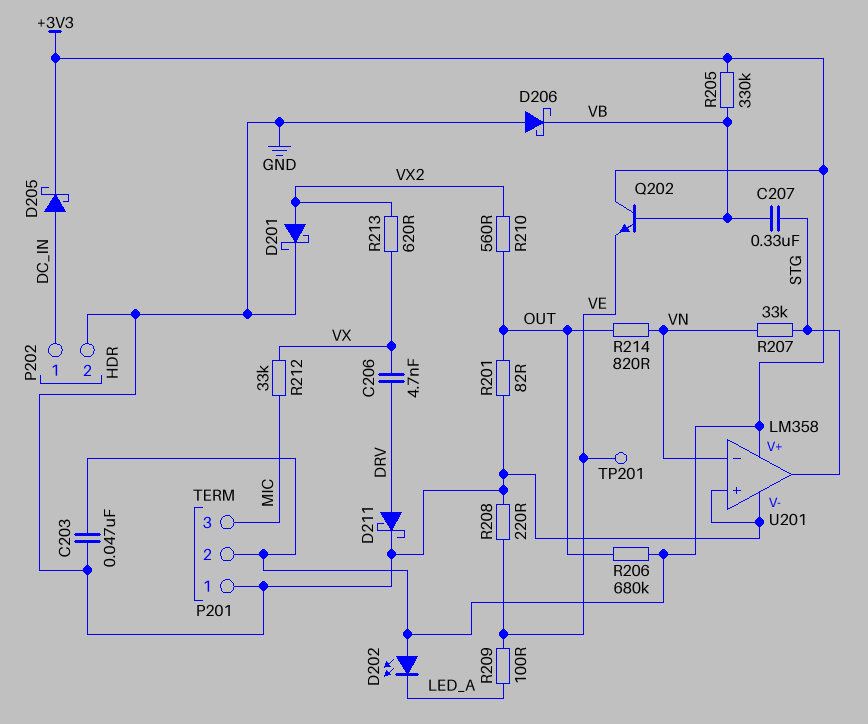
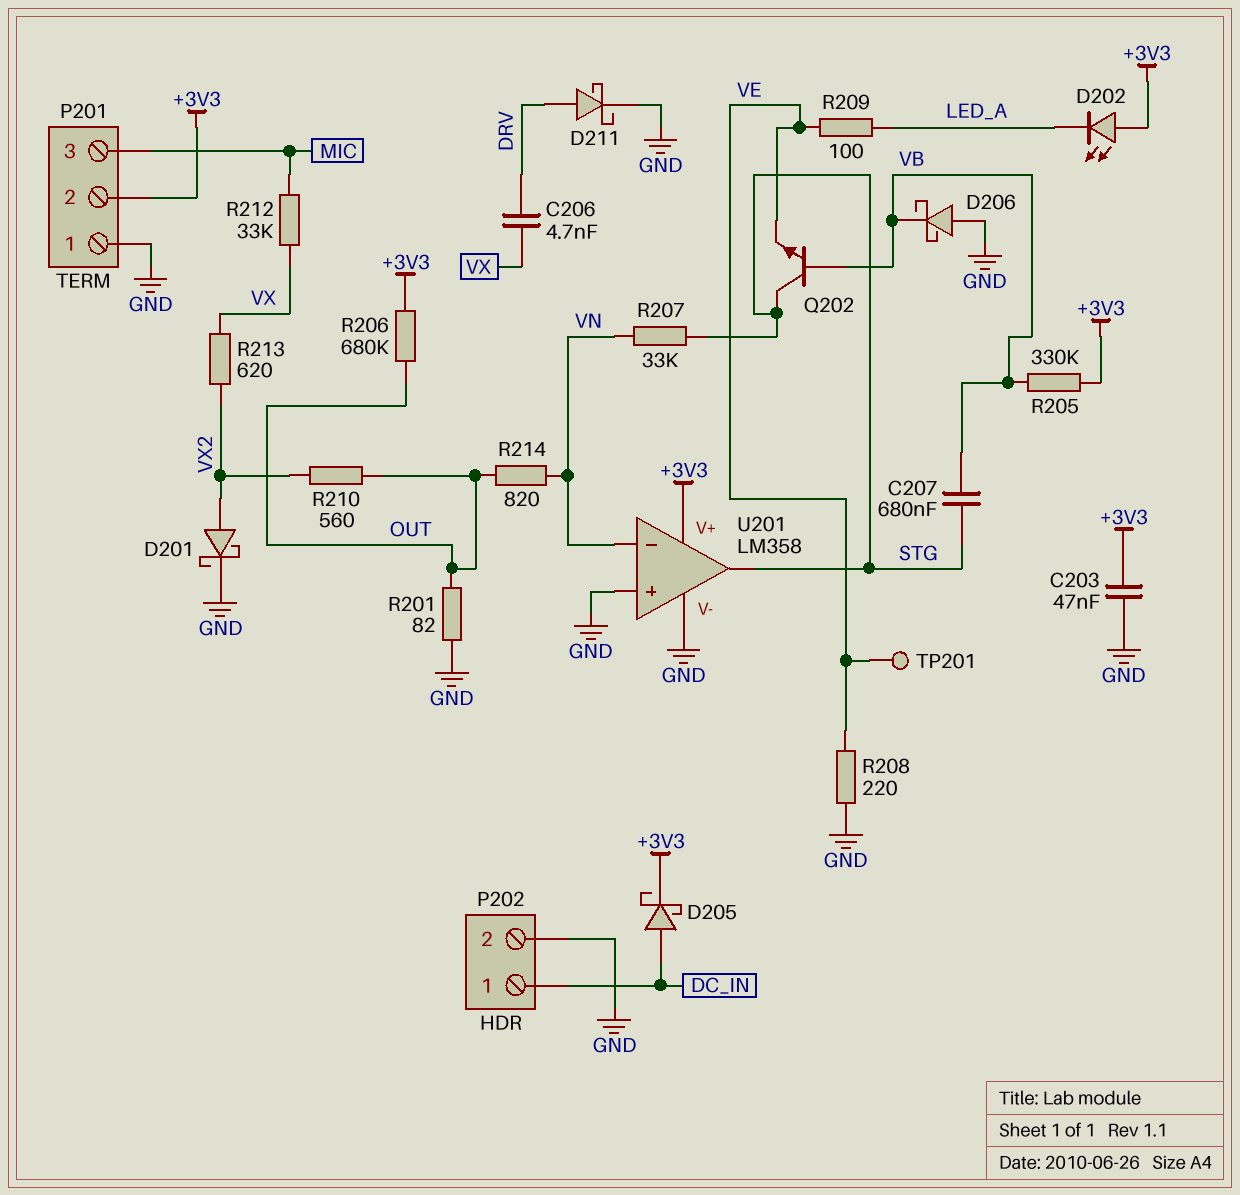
C207: 330nF (STG, VB) -> 680nF (STG, VB)
Q202: NPN (B VB, C +3V3, E VE) -> NPN (B VB, C STG, E VE)

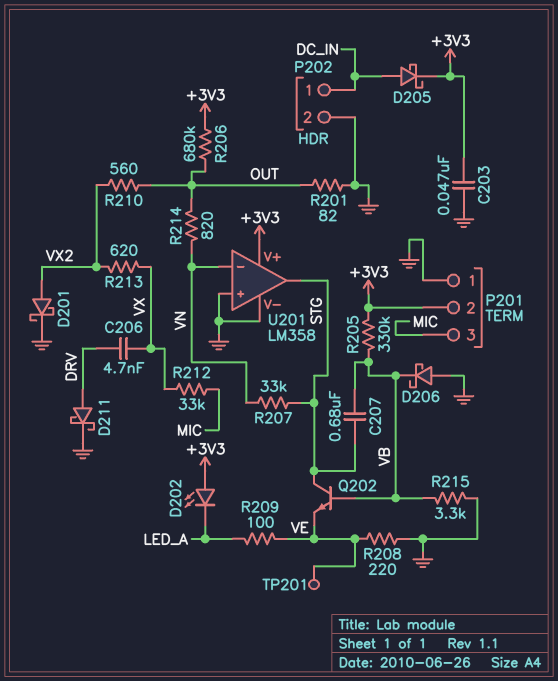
R215: none -> 3.3k (GND, VB)

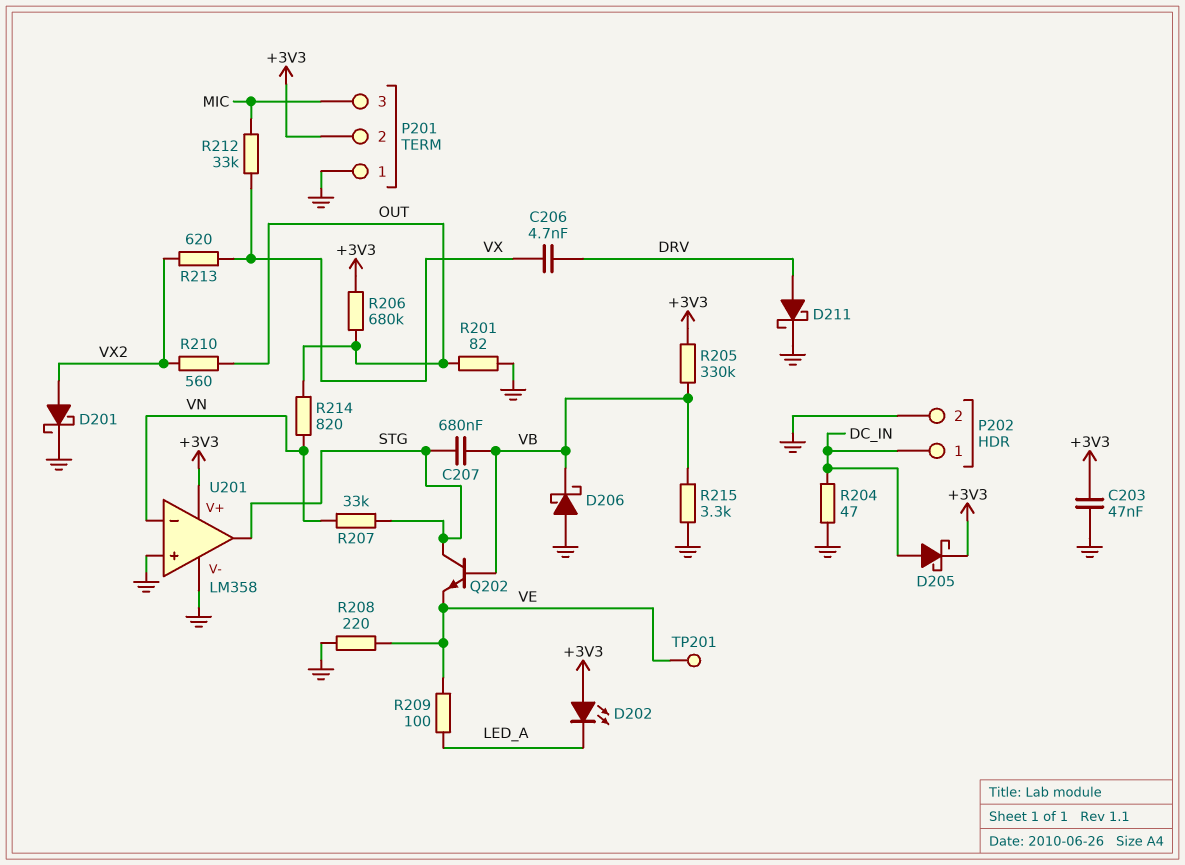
R204: none -> 47 (DC_IN, GND)

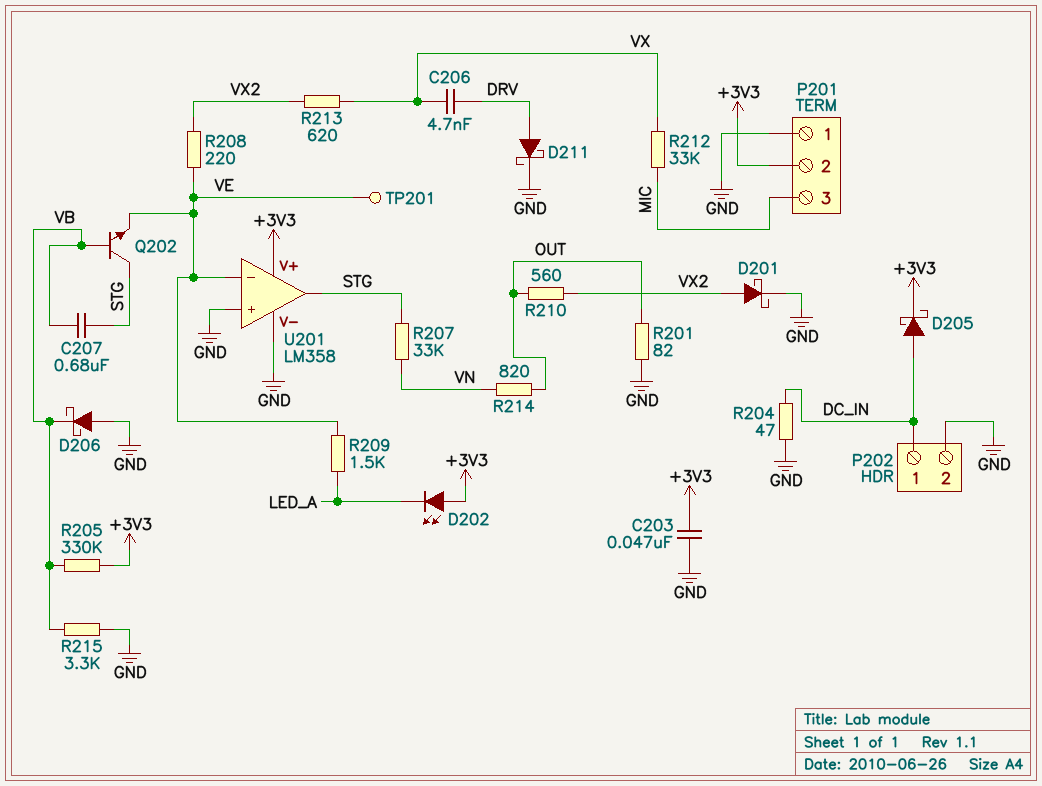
R206: 680k (+3V3, OUT) -> none
R208: 220 (GND, VE) -> 220 (VE, VX2)
R209: 100 (LED_A, VE) -> 1.5k (LED_A, VE)
U201 pin in-: VN -> VE

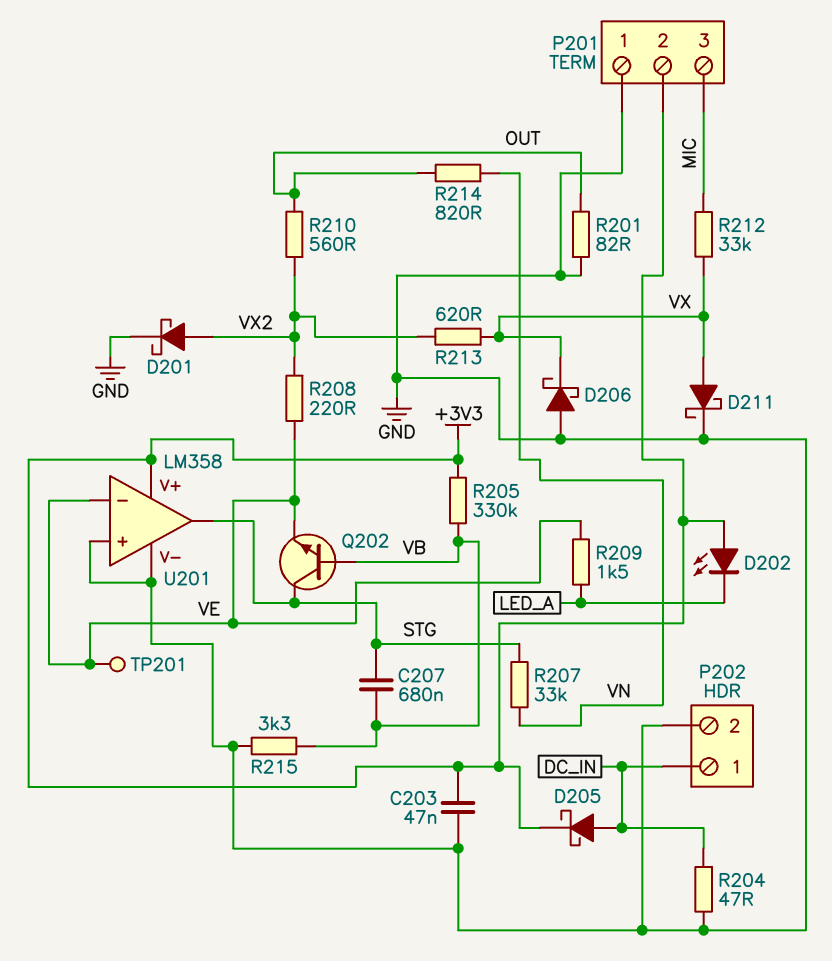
C206: 4.7nF (DRV, VX) -> none
D206: schottky (A GND, K VB) -> schottky (A GND, K VX)
D211: schottky (A DRV, K GND) -> schottky (A VX, K GND)

